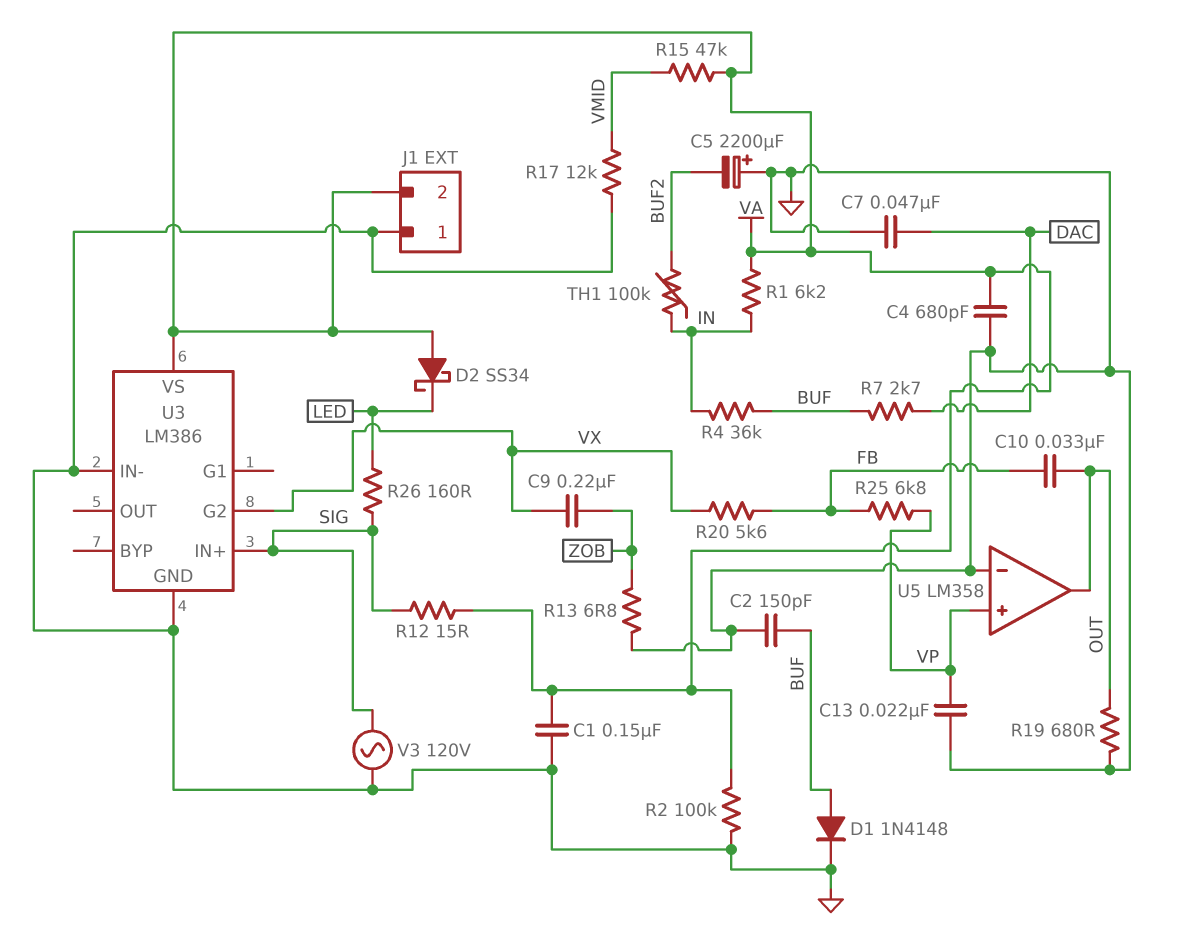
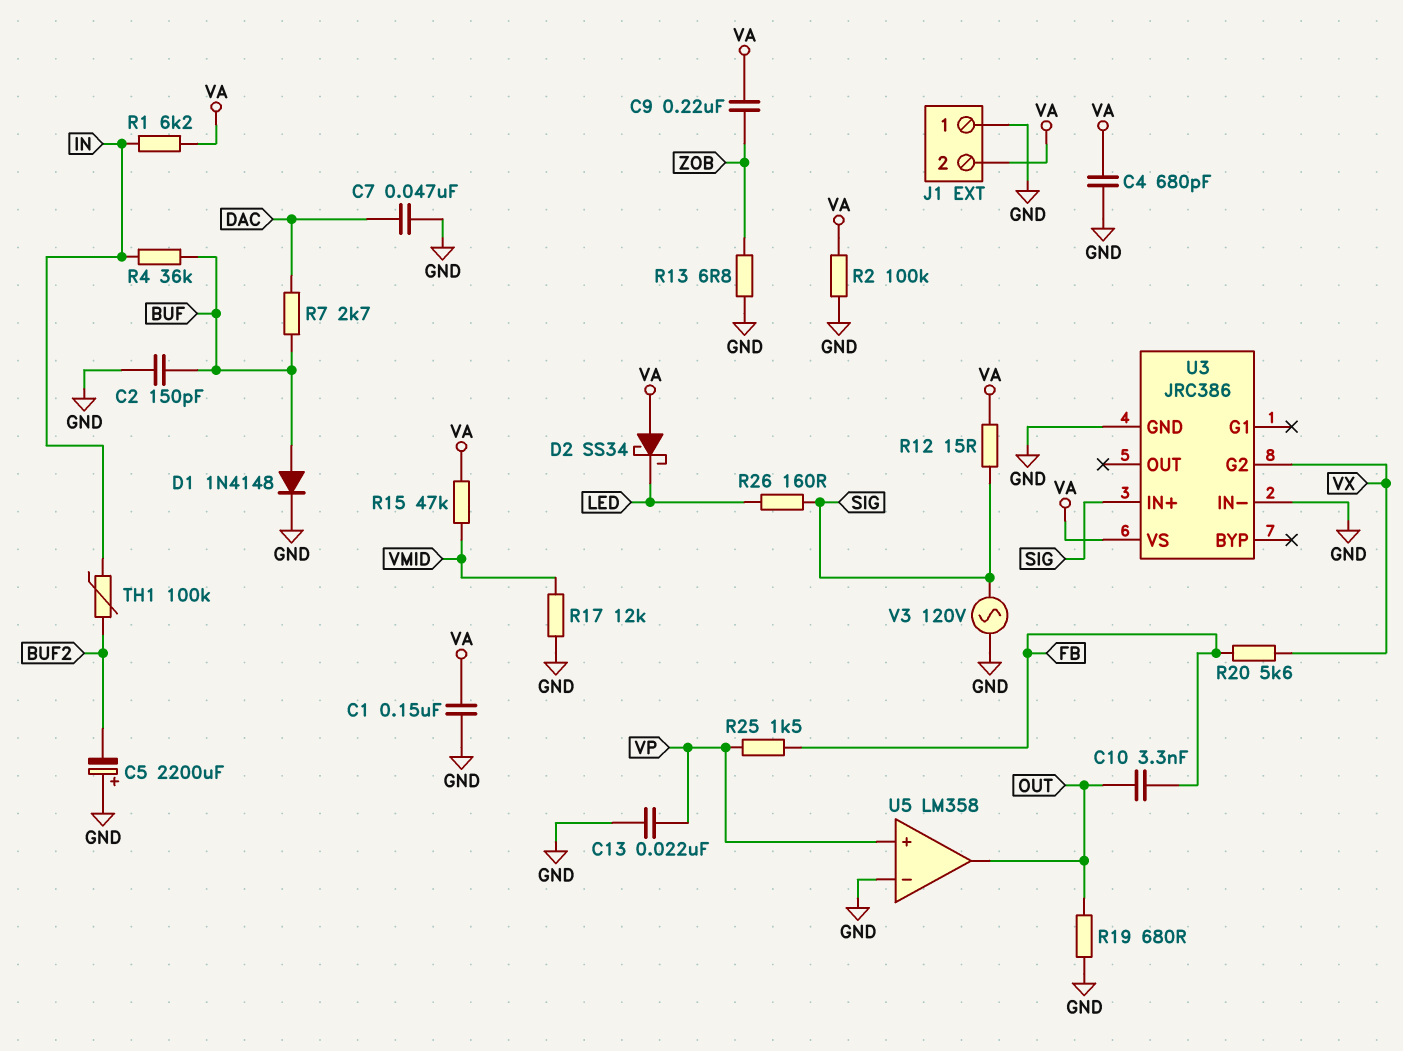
C9: 220nF (VX, ZOB) -> 220nF (VA, ZOB)
C10: 33nF (FB, OUT) -> 3.3nF (FB, OUT)
R25: 6.8k (FB, VP) -> 1.5k (FB, VP)
U3: LM386 -> JRC386

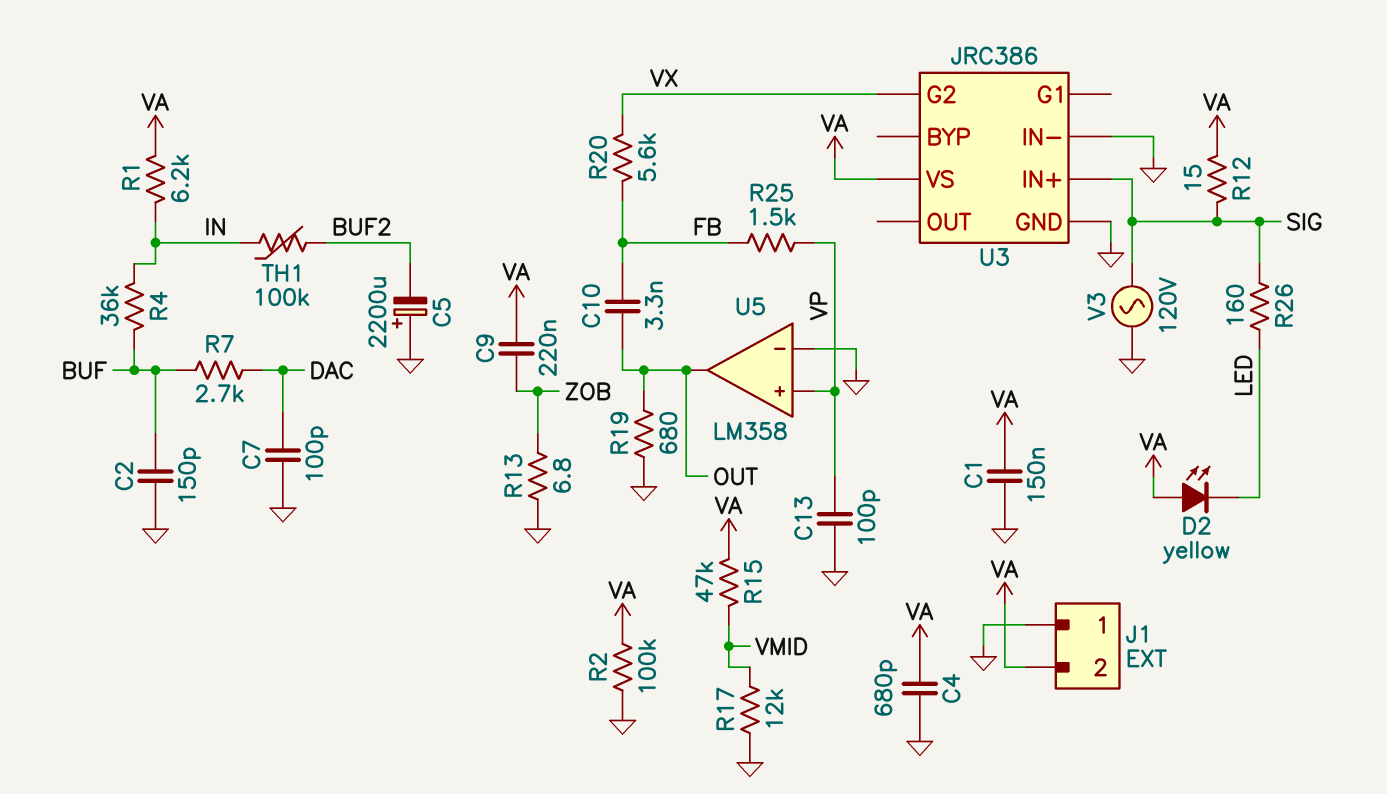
C7: 47nF (DAC, GND) -> 100pF (DAC, GND)
C13: 22nF (GND, VP) -> 100pF (GND, VP)
D1: diode 1N4148 (A BUF, K GND) -> none
D2: schottky SS34 (A VA, K LED) -> LED yellow (A VA, K LED)

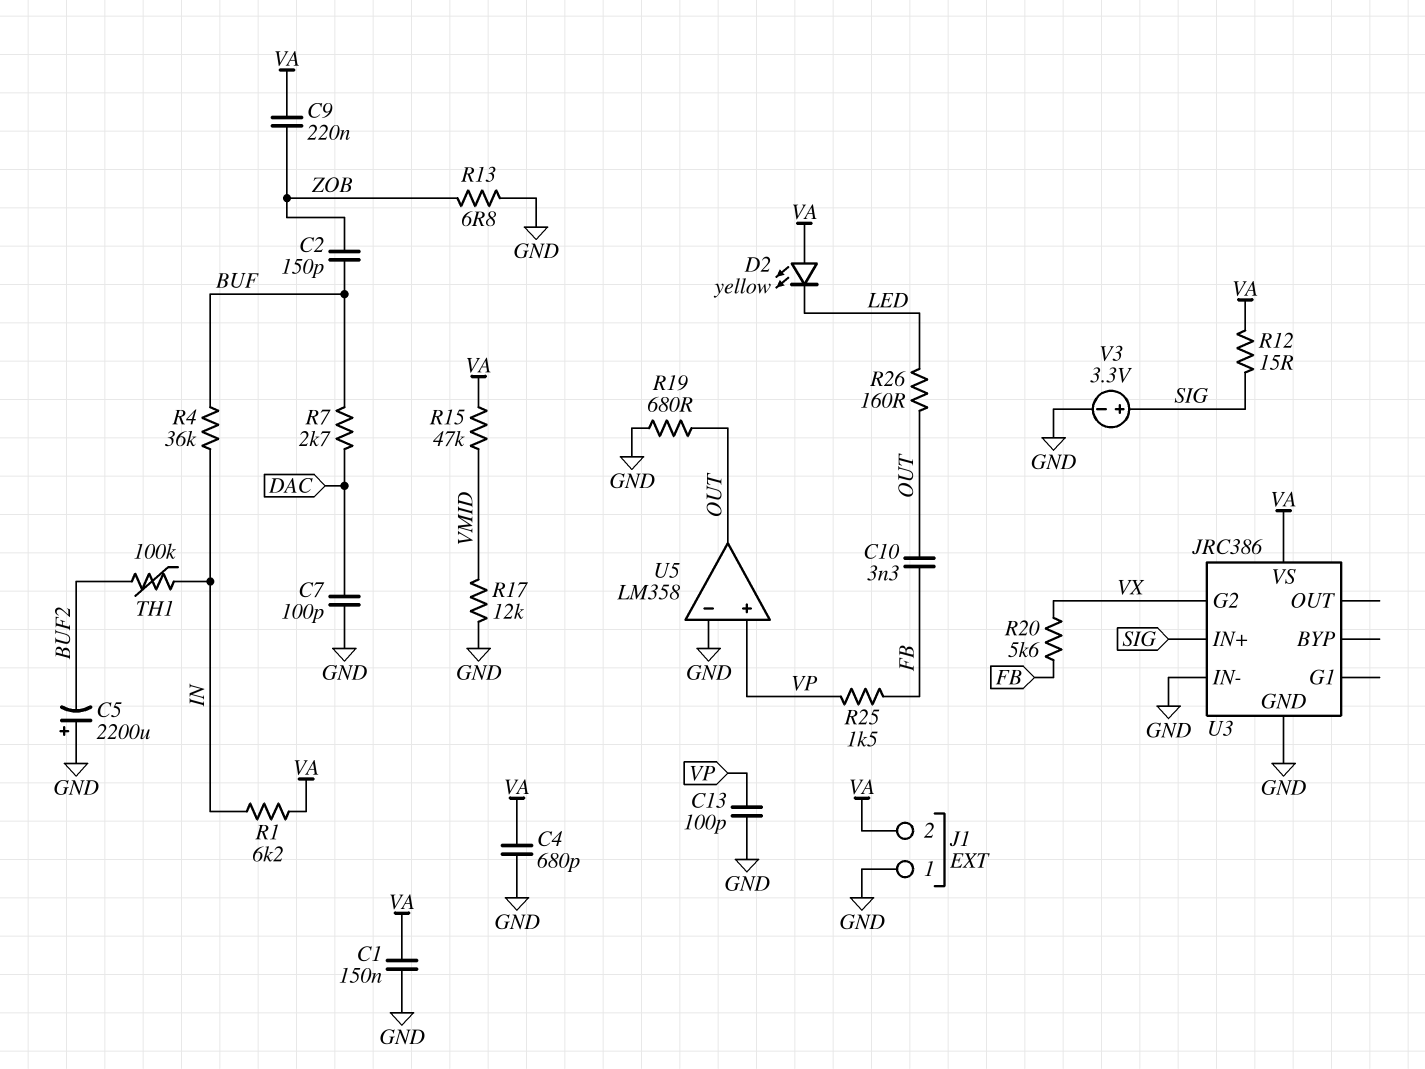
C2: 150pF (BUF, GND) -> 150pF (BUF, ZOB)
R2: 100k (GND, VA) -> none
R26: 160 (LED, SIG) -> 160 (LED, OUT)
V3: AC 120V (GND, SIG) -> 3.3V (plus SIG, minus GND)

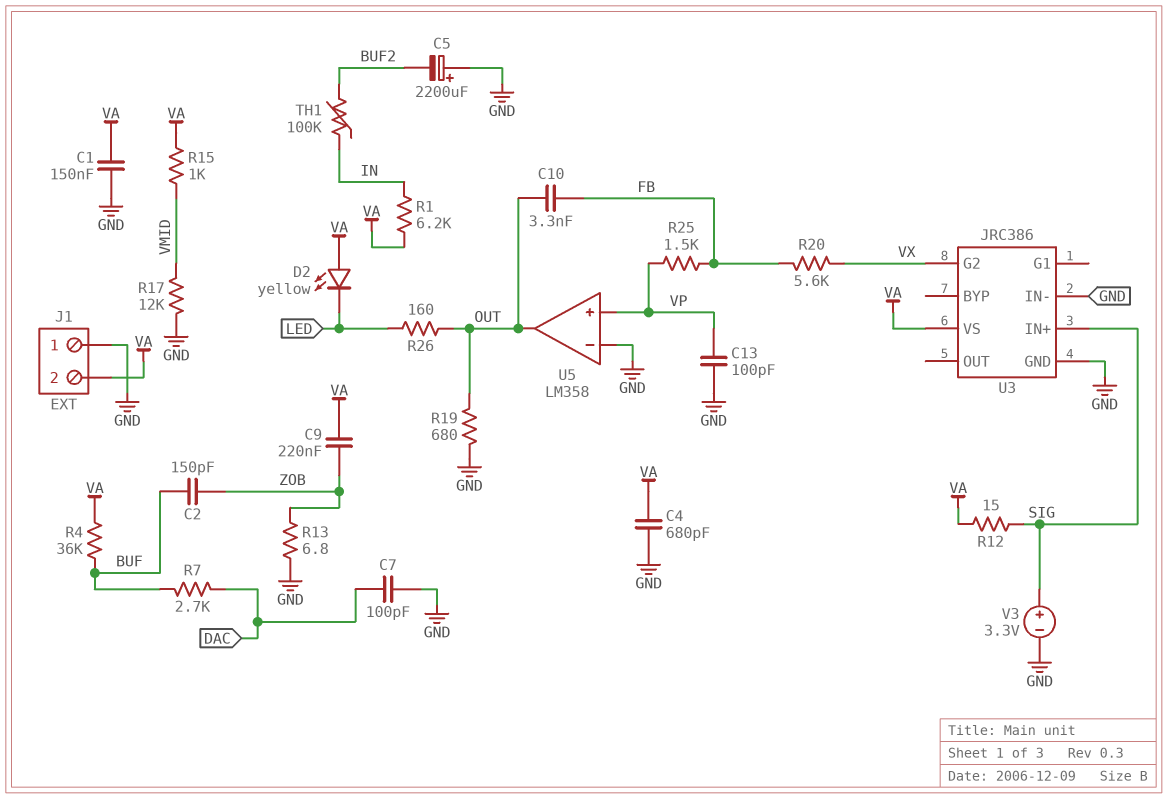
R4: 36k (BUF, IN) -> 36k (BUF, VA)
R15: 47k (VA, VMID) -> 1k (VA, VMID)

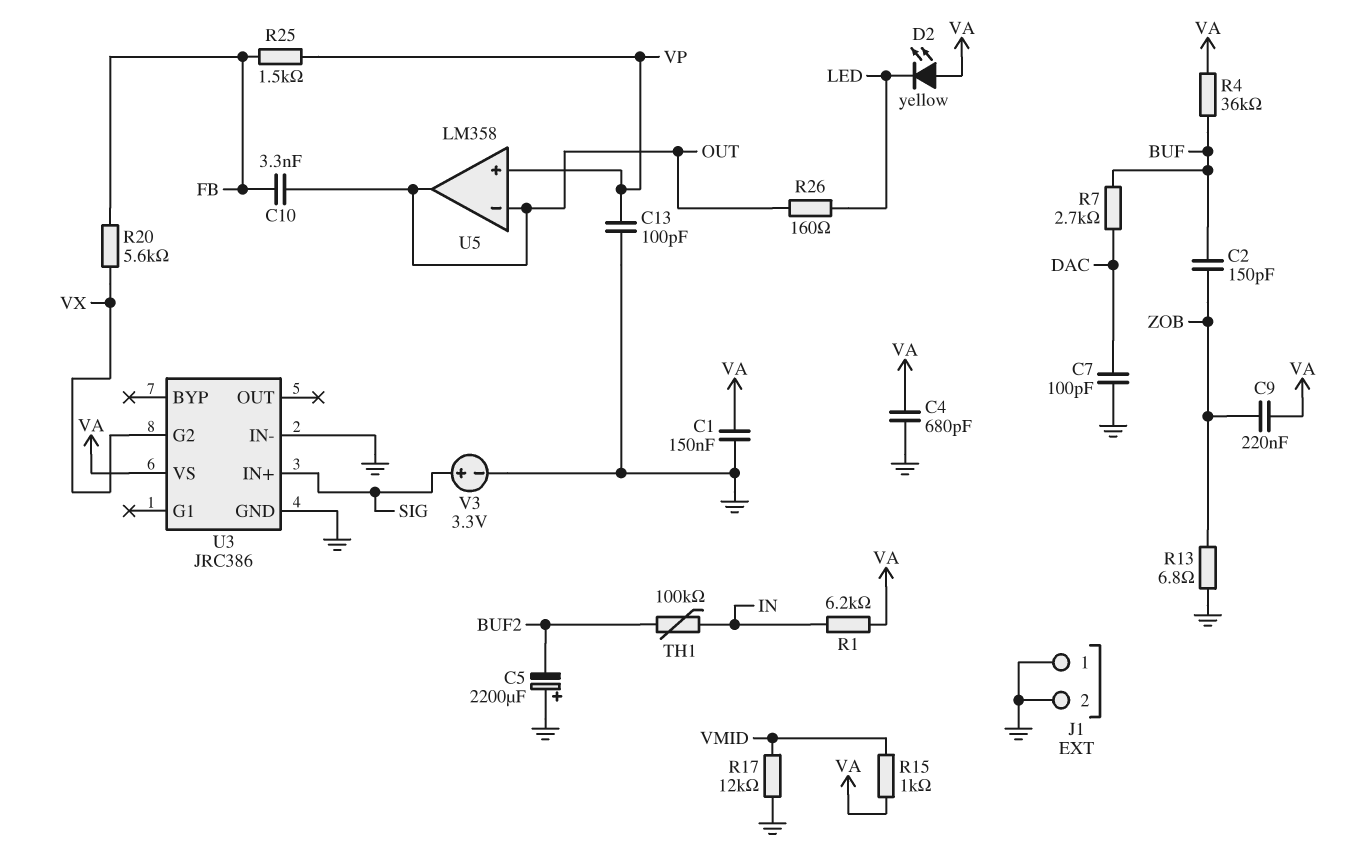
J1 pin 2: VA -> GND
R12: 15 (SIG, VA) -> none
R19: 680 (GND, OUT) -> none
U5 pin in-: GND -> OUT

